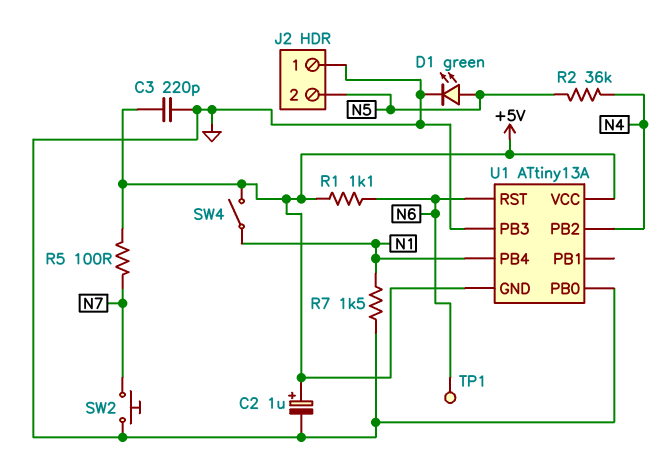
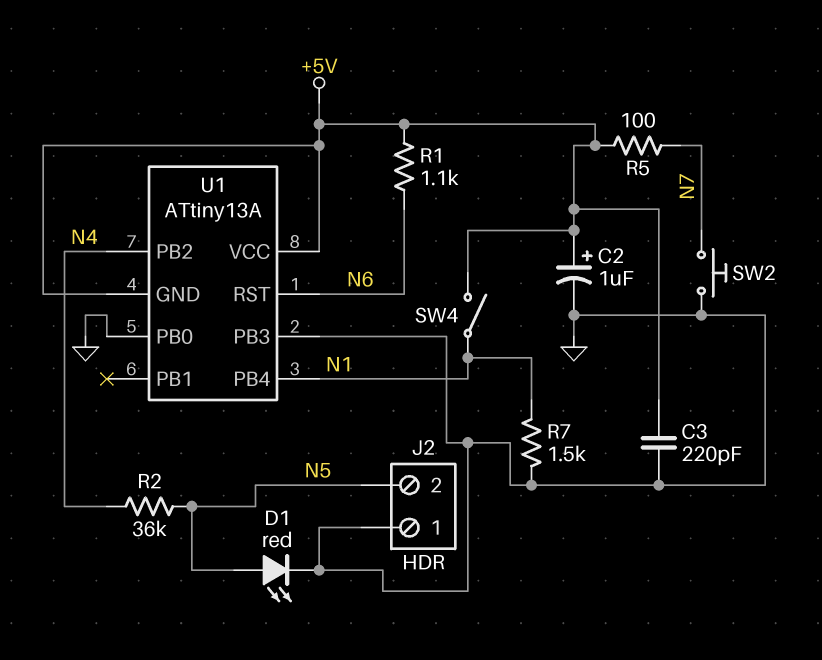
D1: LED green (A N5, K GND) -> LED red (A N5, K GND)
TP1: test point (N6) -> none

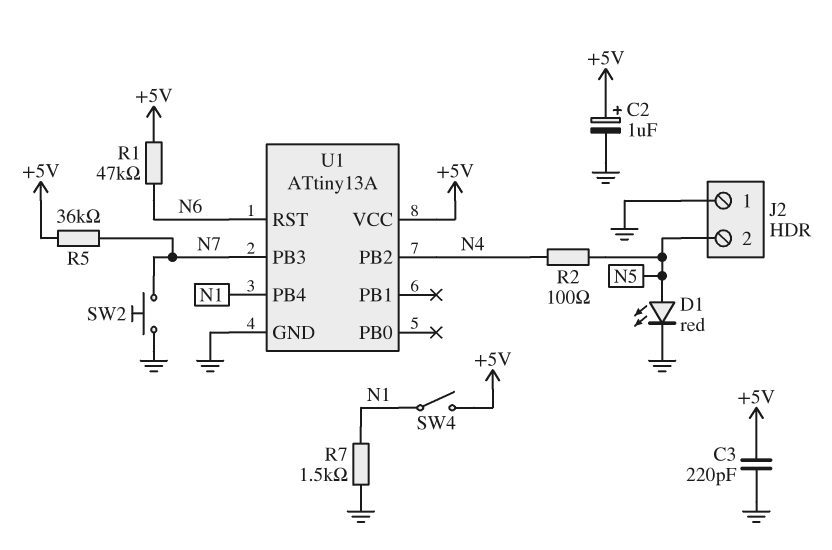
R1: 1.1k (+5V, N6) -> 47k (+5V, N6)
R2: 36k (N4, N5) -> 100 (N4, N5)
R5: 100 (+5V, N7) -> 36k (+5V, N7)
U1 pin GND: +5V -> GND
U1 pin PB0: GND -> none
U1 pin PB3: GND -> N7

